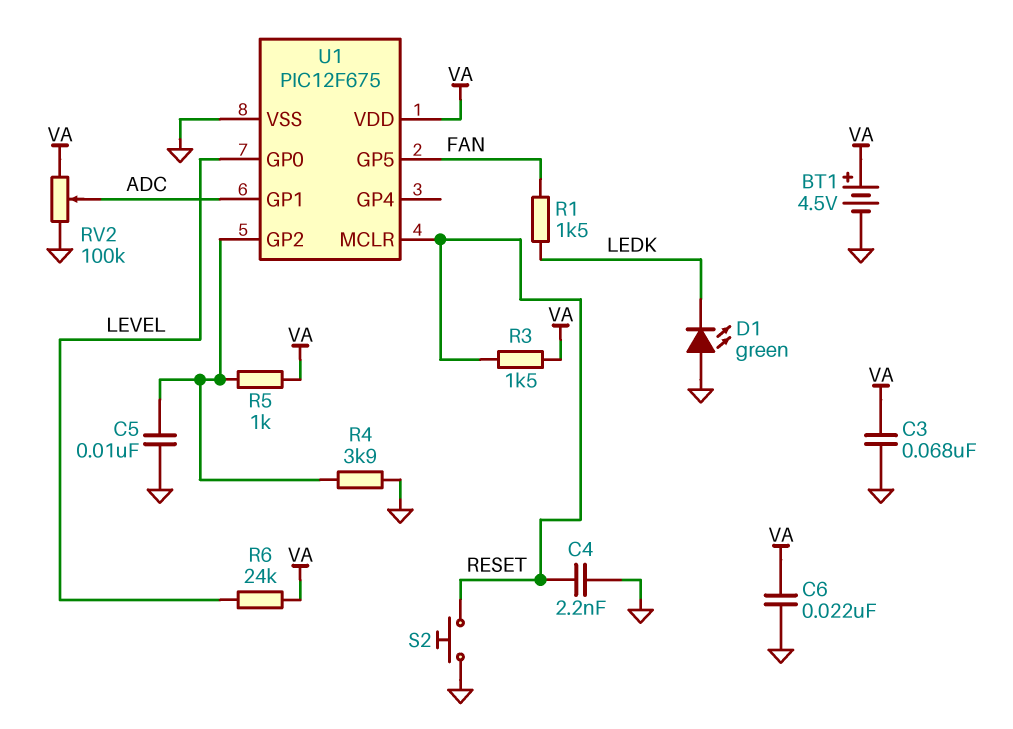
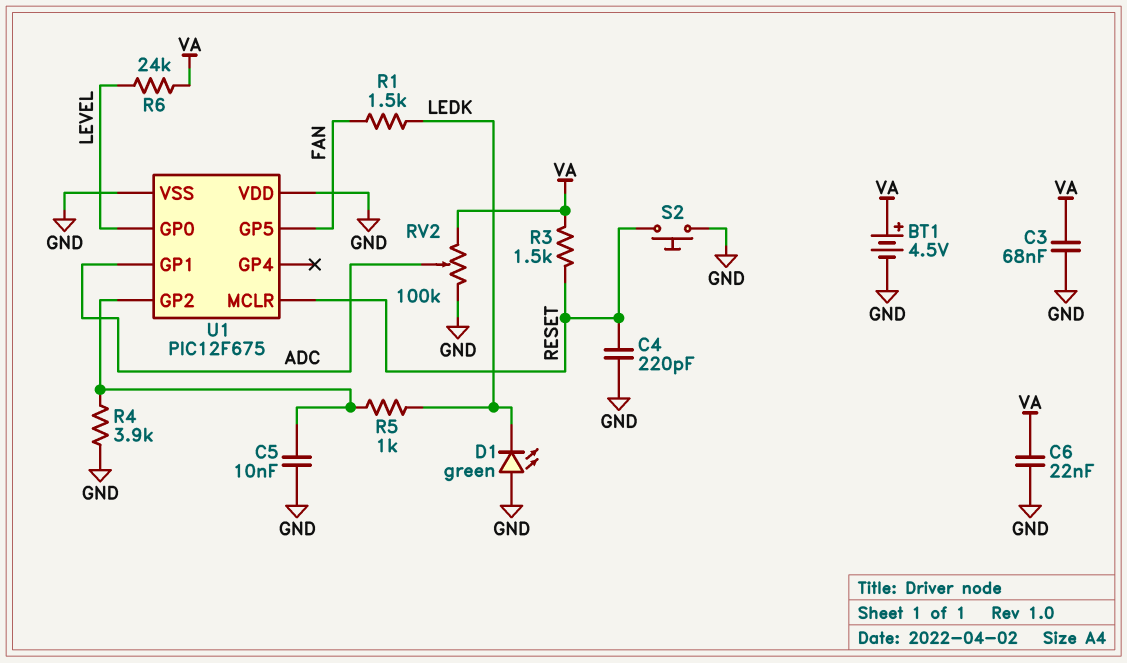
C4: 2.2nF (GND, RESET) -> 220pF (GND, RESET)
R5: 1k (U1/GP2, VA) -> 1k (LEDK, U1/GP2)
U1 pin VDD: VA -> GND

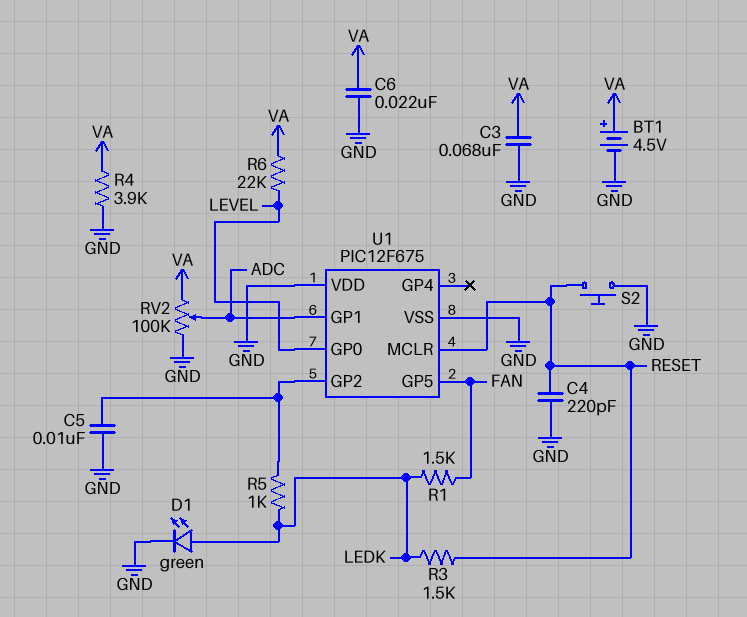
D1: LED green (A GND, K LEDK) -> LED green (A LEDK, K GND)
R3: 1.5k (RESET, VA) -> 1.5k (LEDK, RESET)
R4: 3.9k (GND, U1/GP2) -> 3.9k (GND, VA)
R6: 24k (LEVEL, VA) -> 22k (LEVEL, VA)

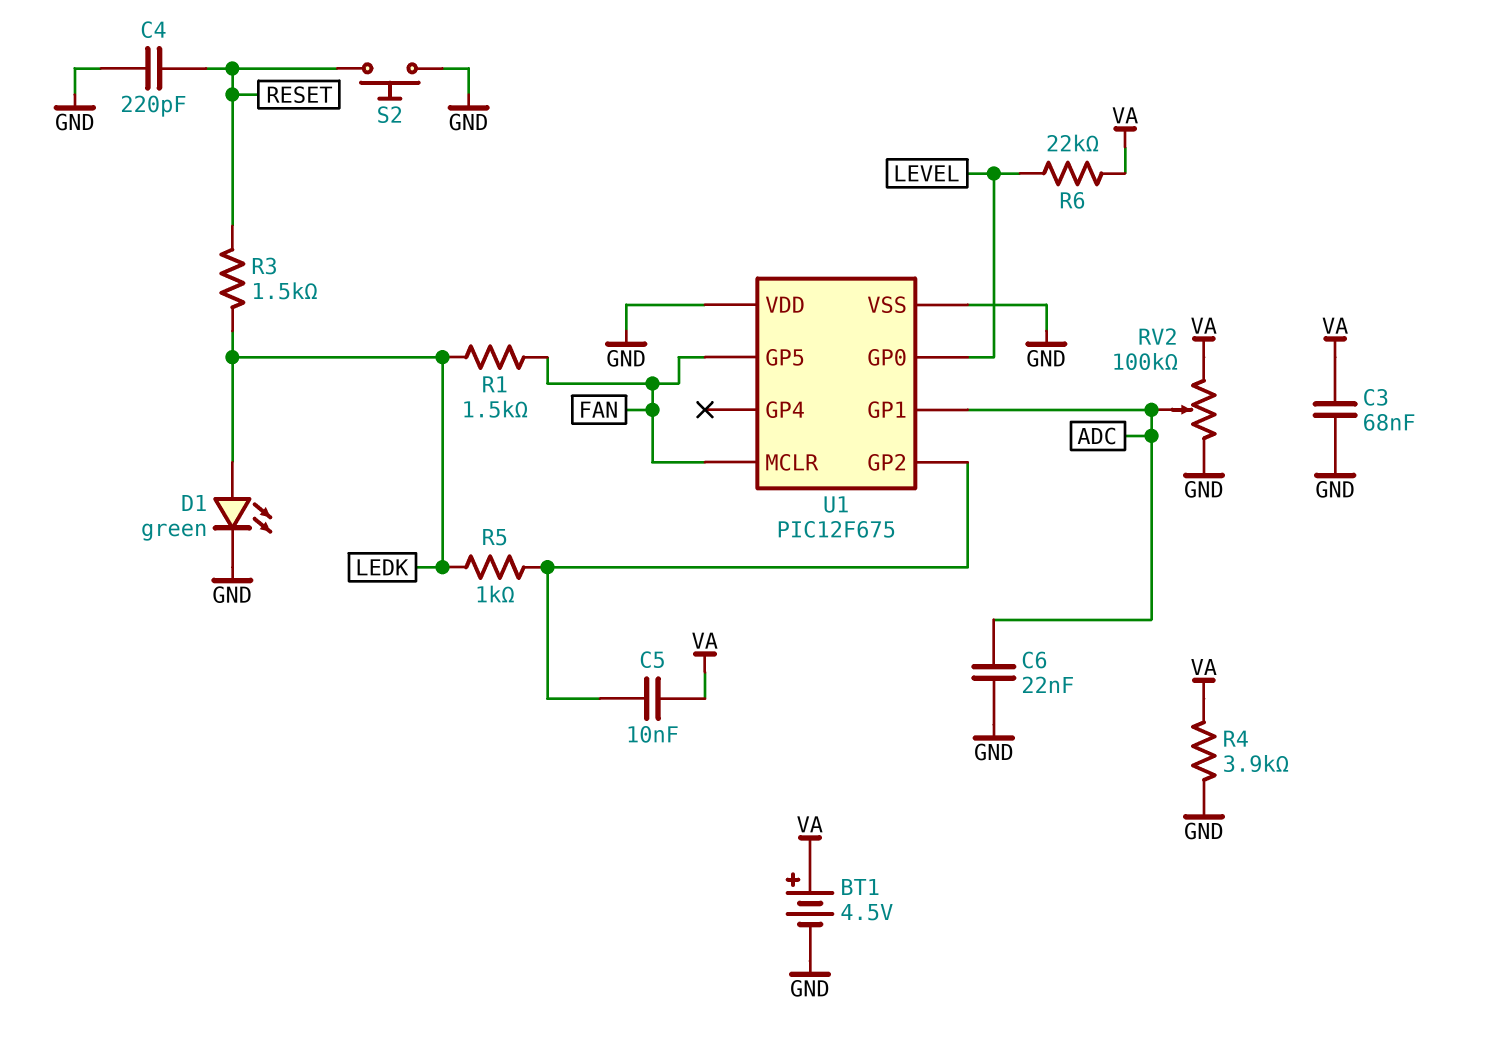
C5: 10nF (GND, U1/GP2) -> 10nF (U1/GP2, VA)
C6: 22nF (GND, VA) -> 22nF (ADC, GND)
U1 pin MCLR: RESET -> FAN

